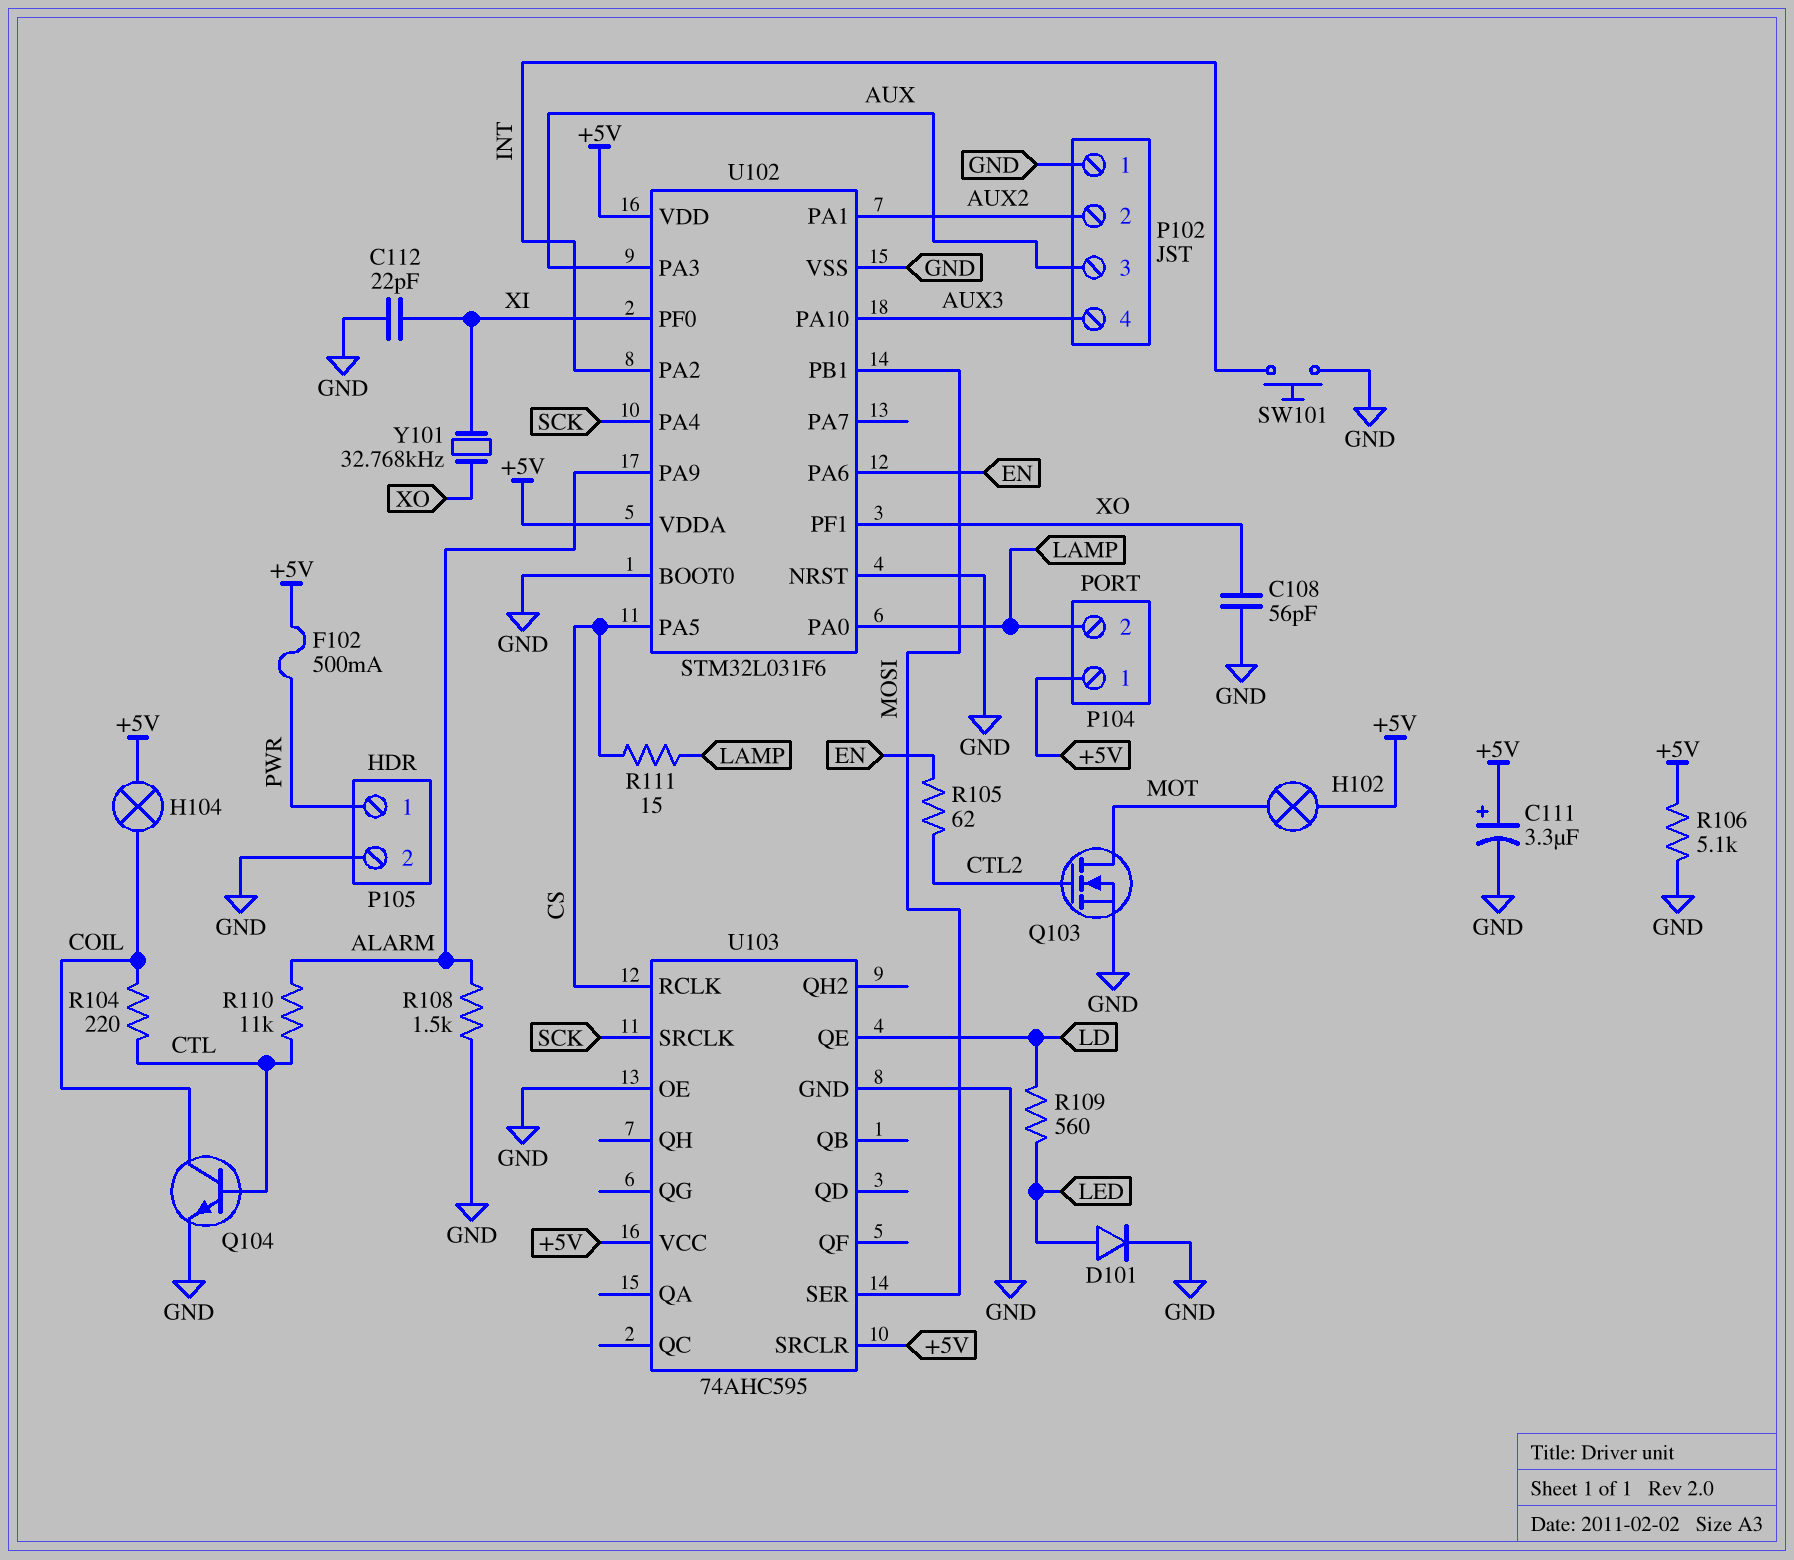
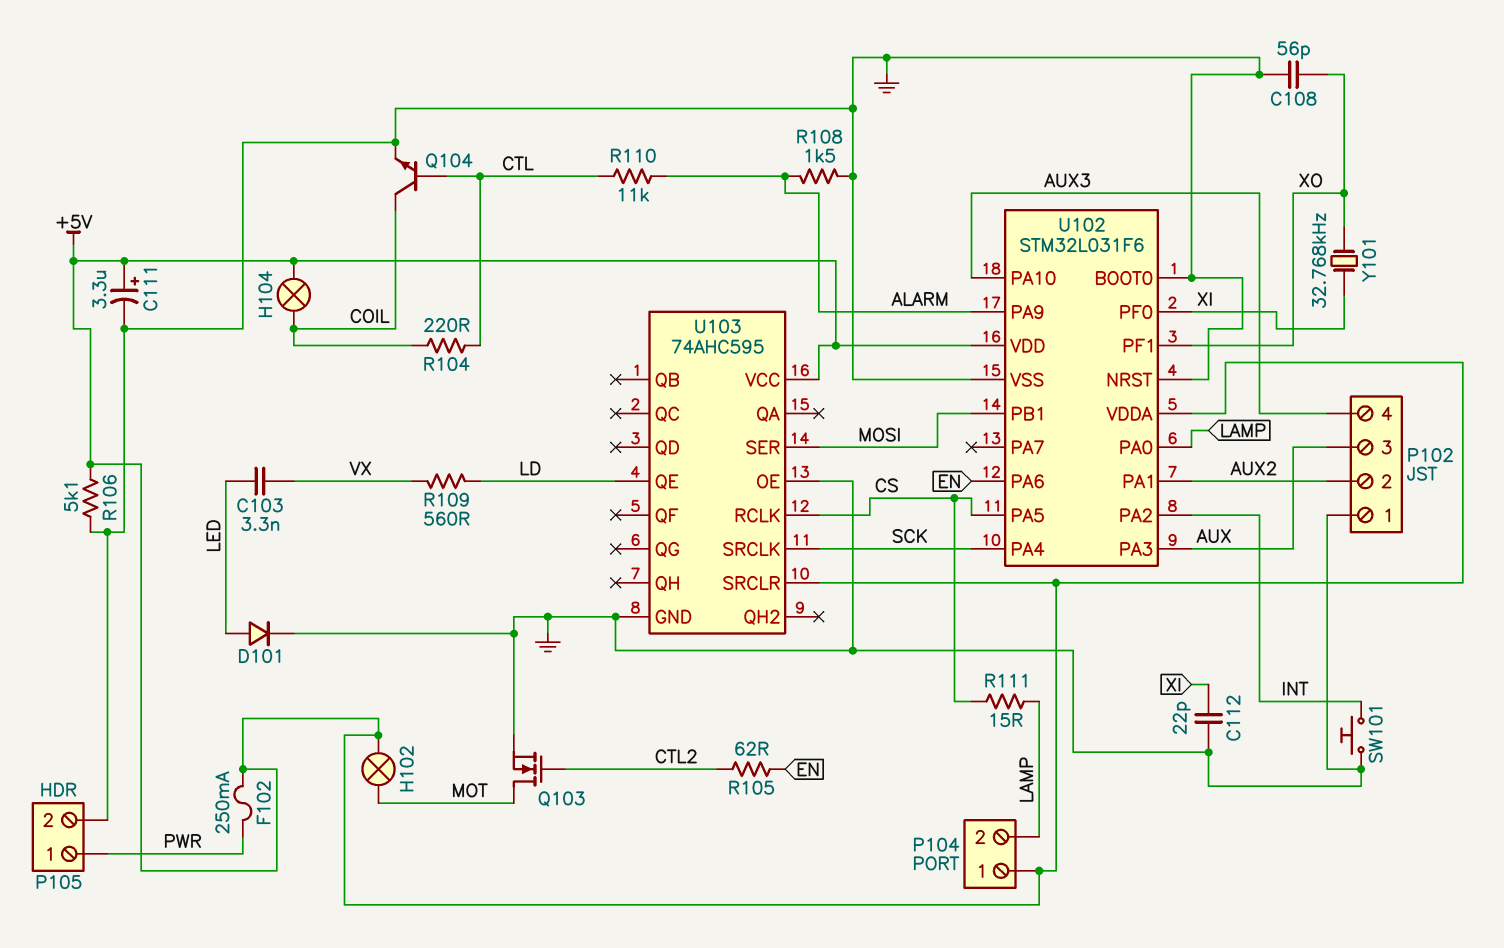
C103: none -> 3.3nF (LED, VX)
F102: 500mA (+5V, PWR) -> 250mA (+5V, PWR)
R109: 560 (LD, LED) -> 560 (LD, VX)

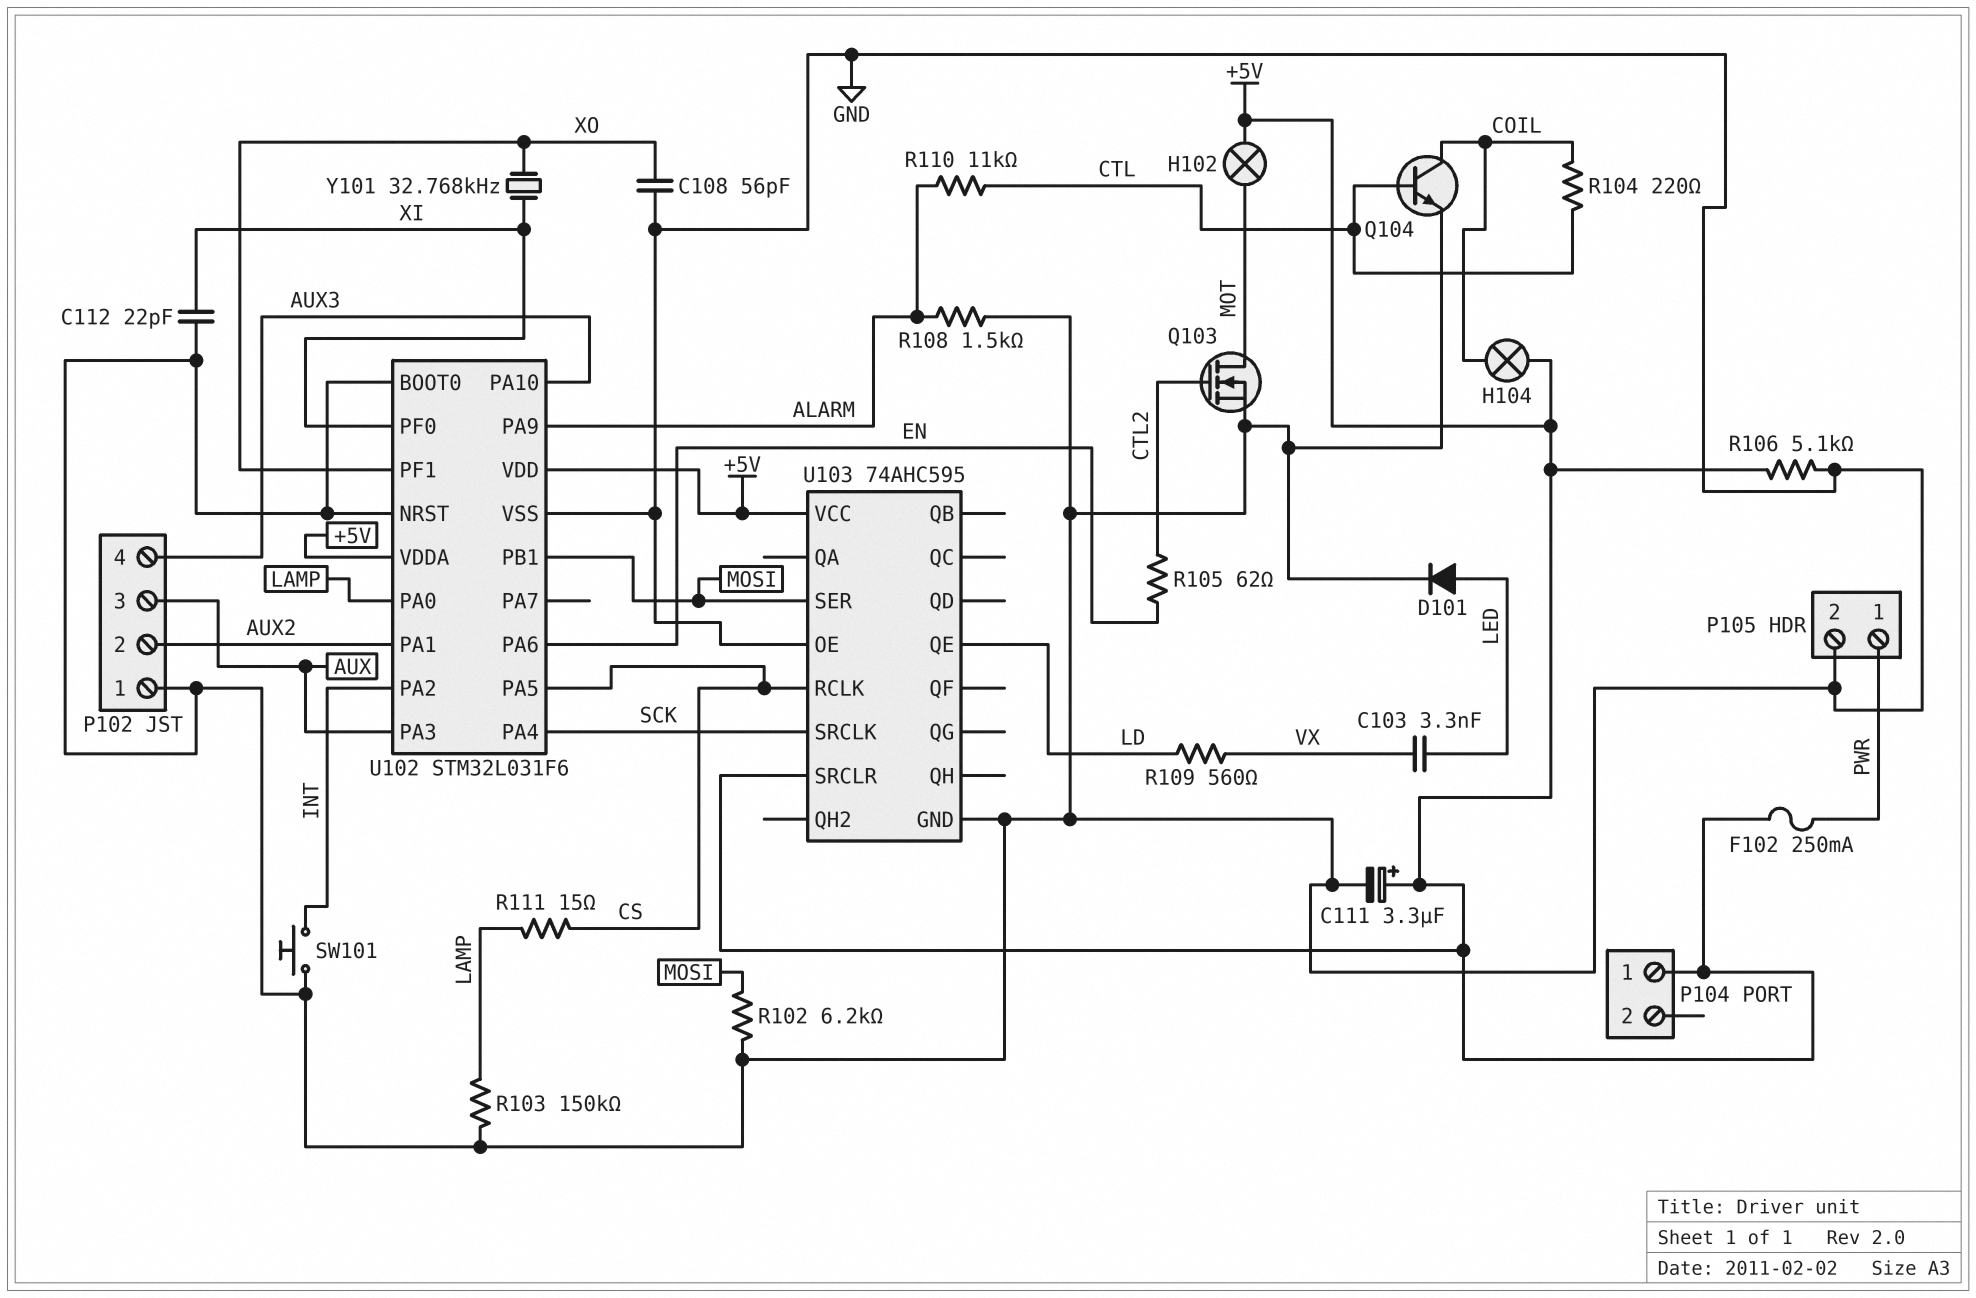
P104 pin 2: LAMP -> none
R102: none -> 6.2k (GND, MOSI)
R103: none -> 150k (GND, LAMP)

